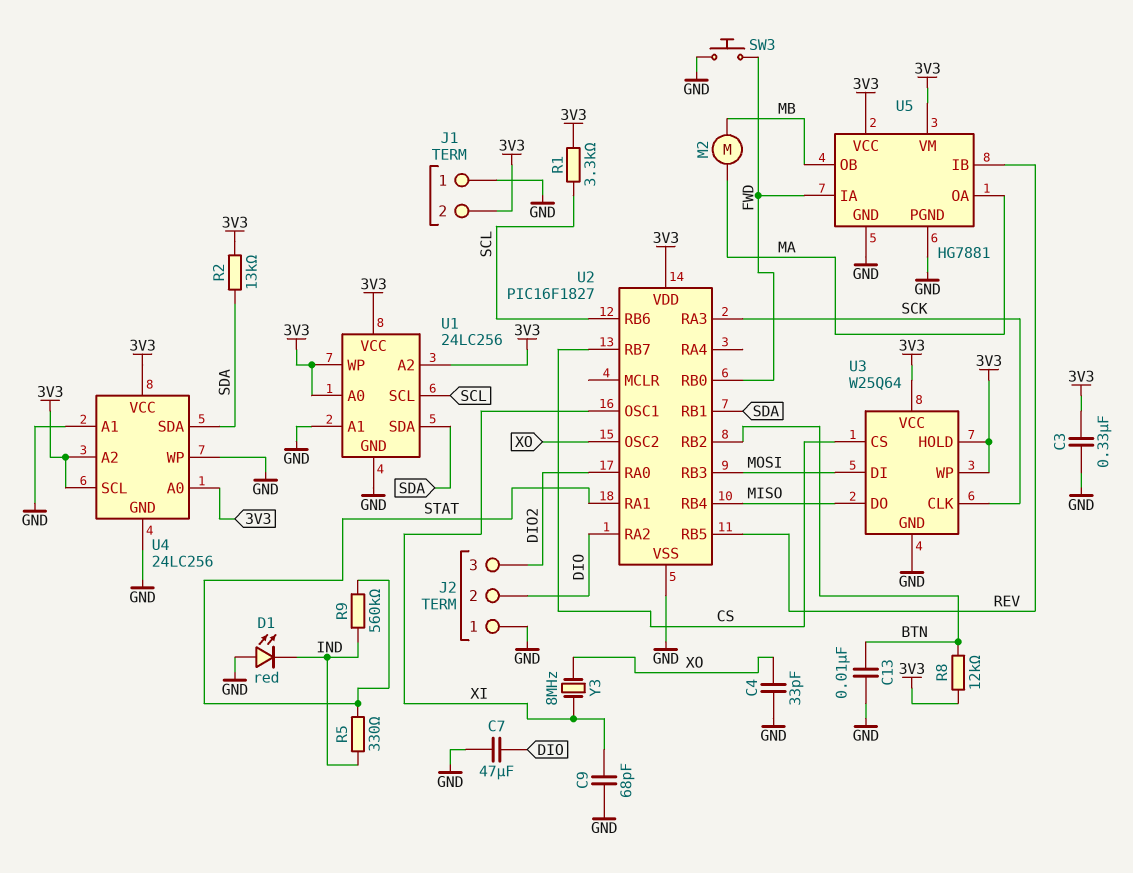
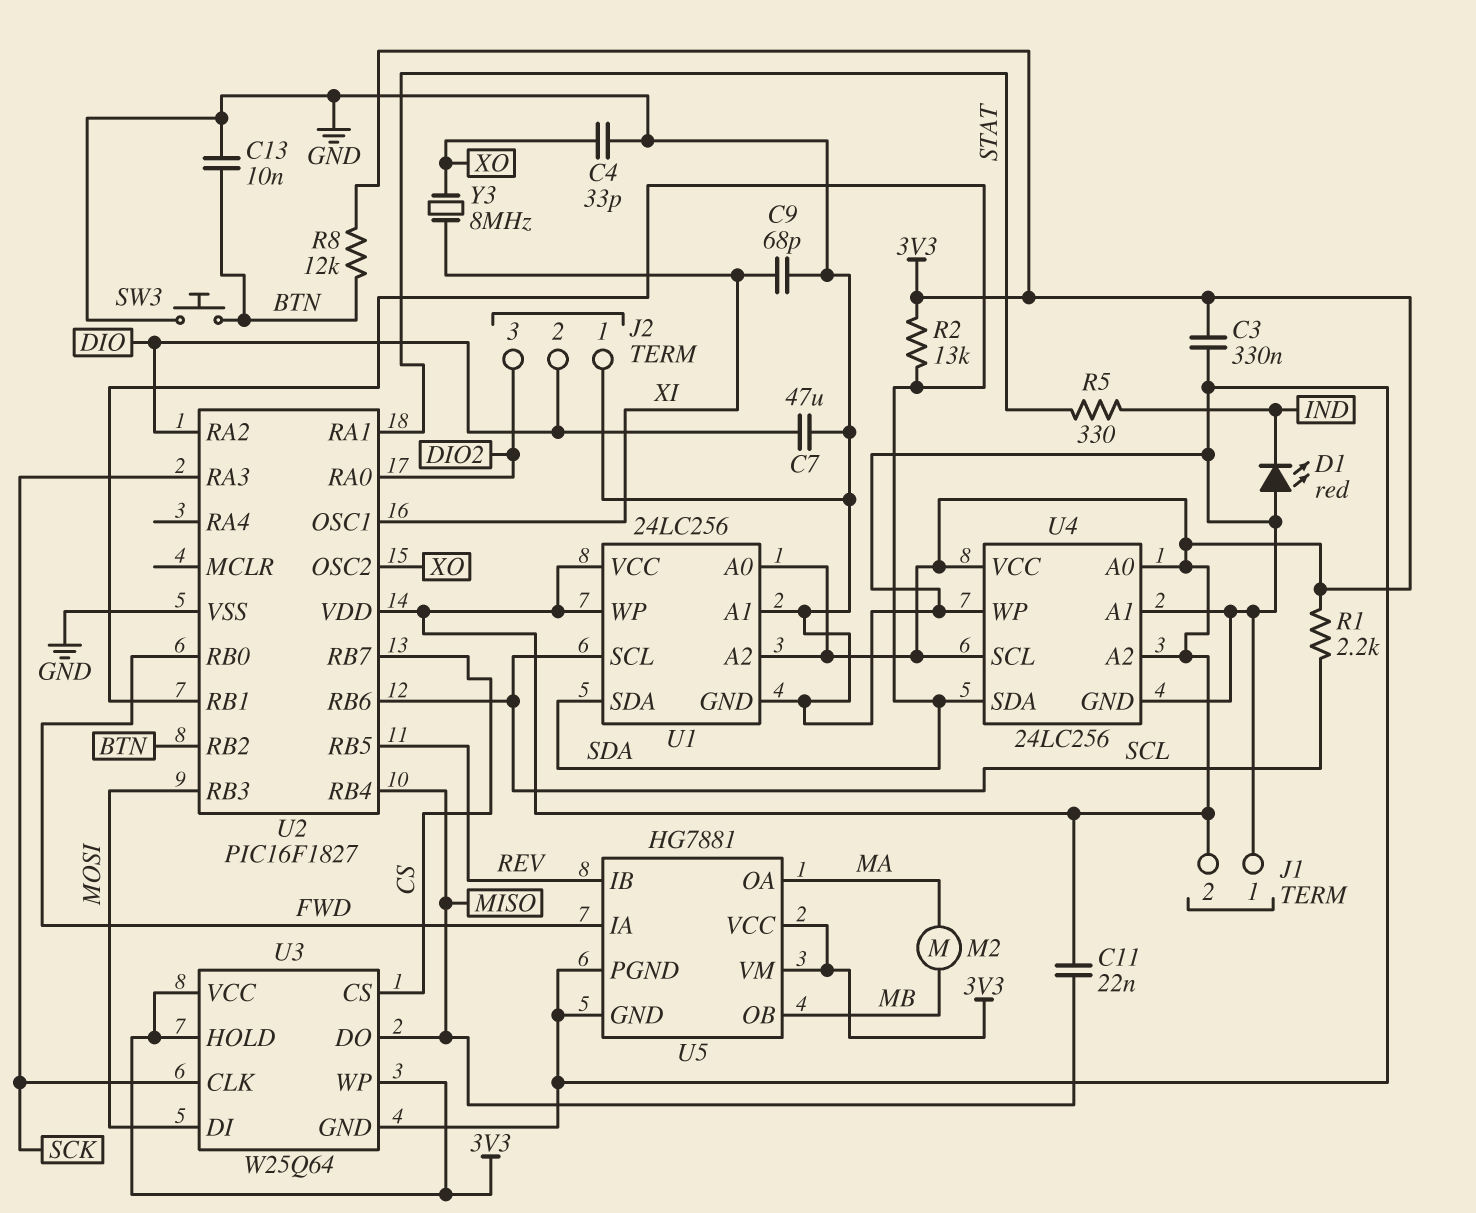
C11: none -> 22nF (3V3, MISO)
R1: 3.3k (3V3, SCL) -> 2.2k (3V3, SCL)
R9: 560k (IND, STAT) -> none
SW3: button (FWD, GND) -> button (BTN, GND)

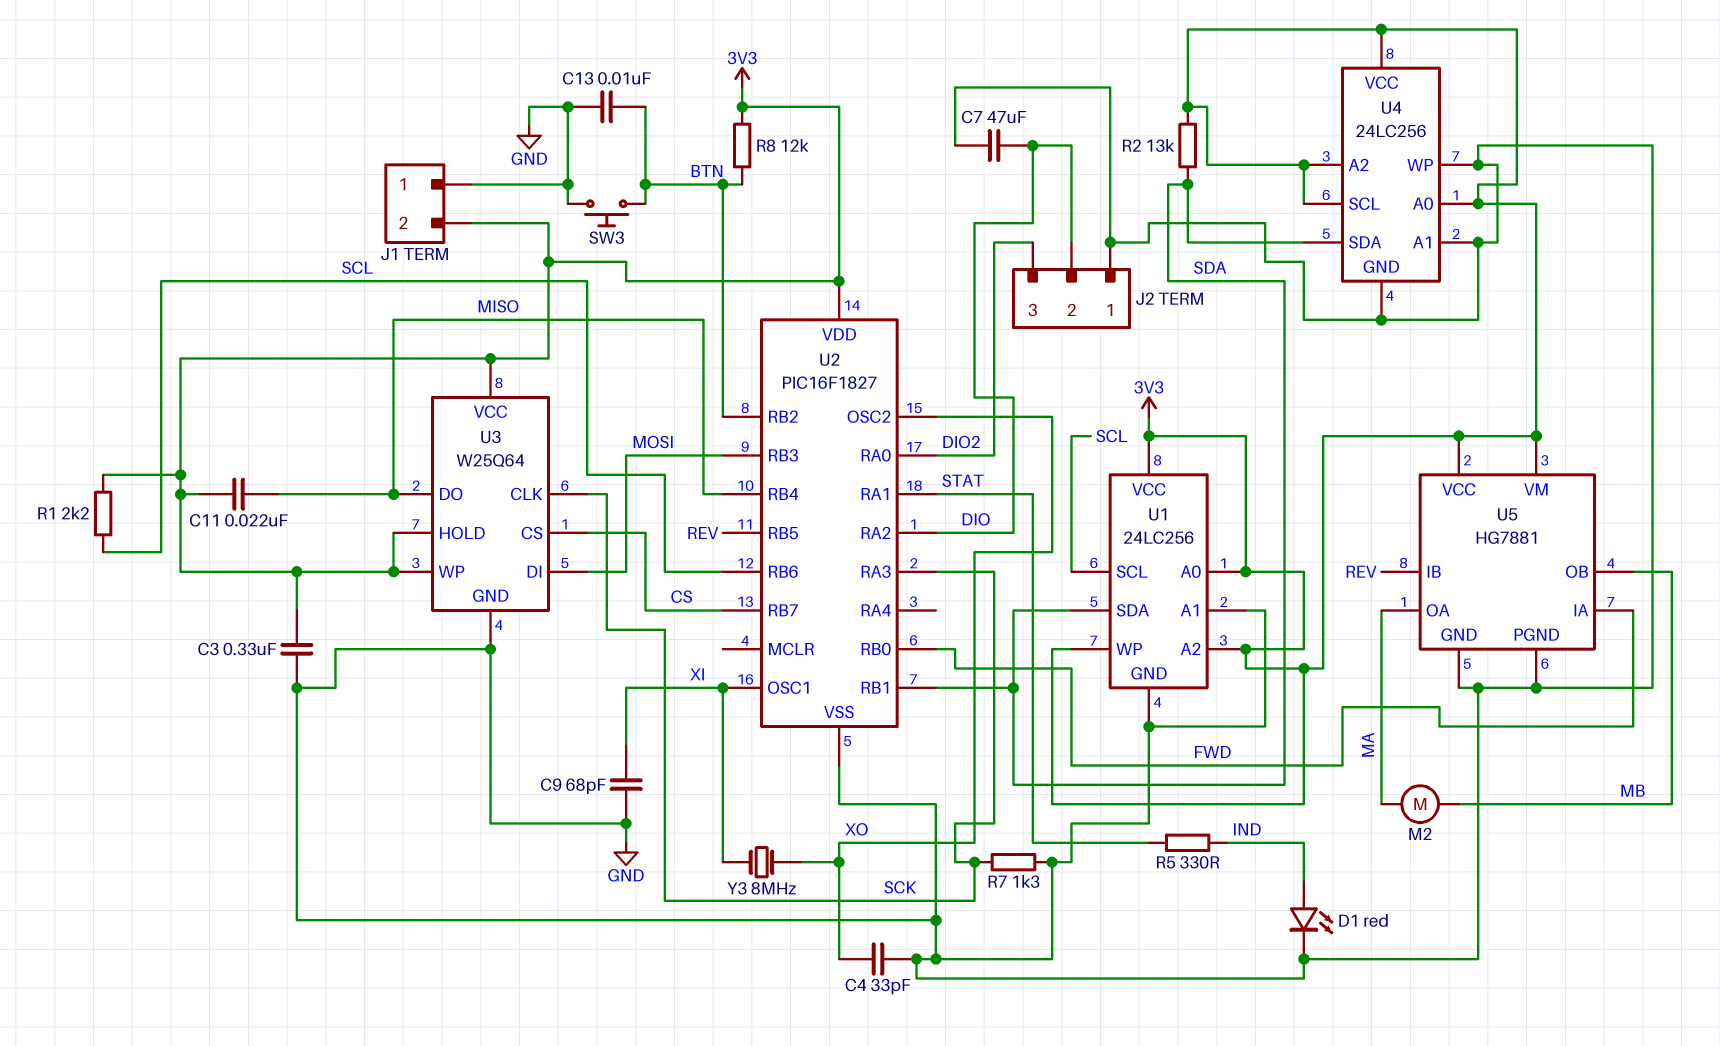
D1: LED red (A GND, K IND) -> LED red (A IND, K GND)
R7: none -> 1.3k (GND, SCK)

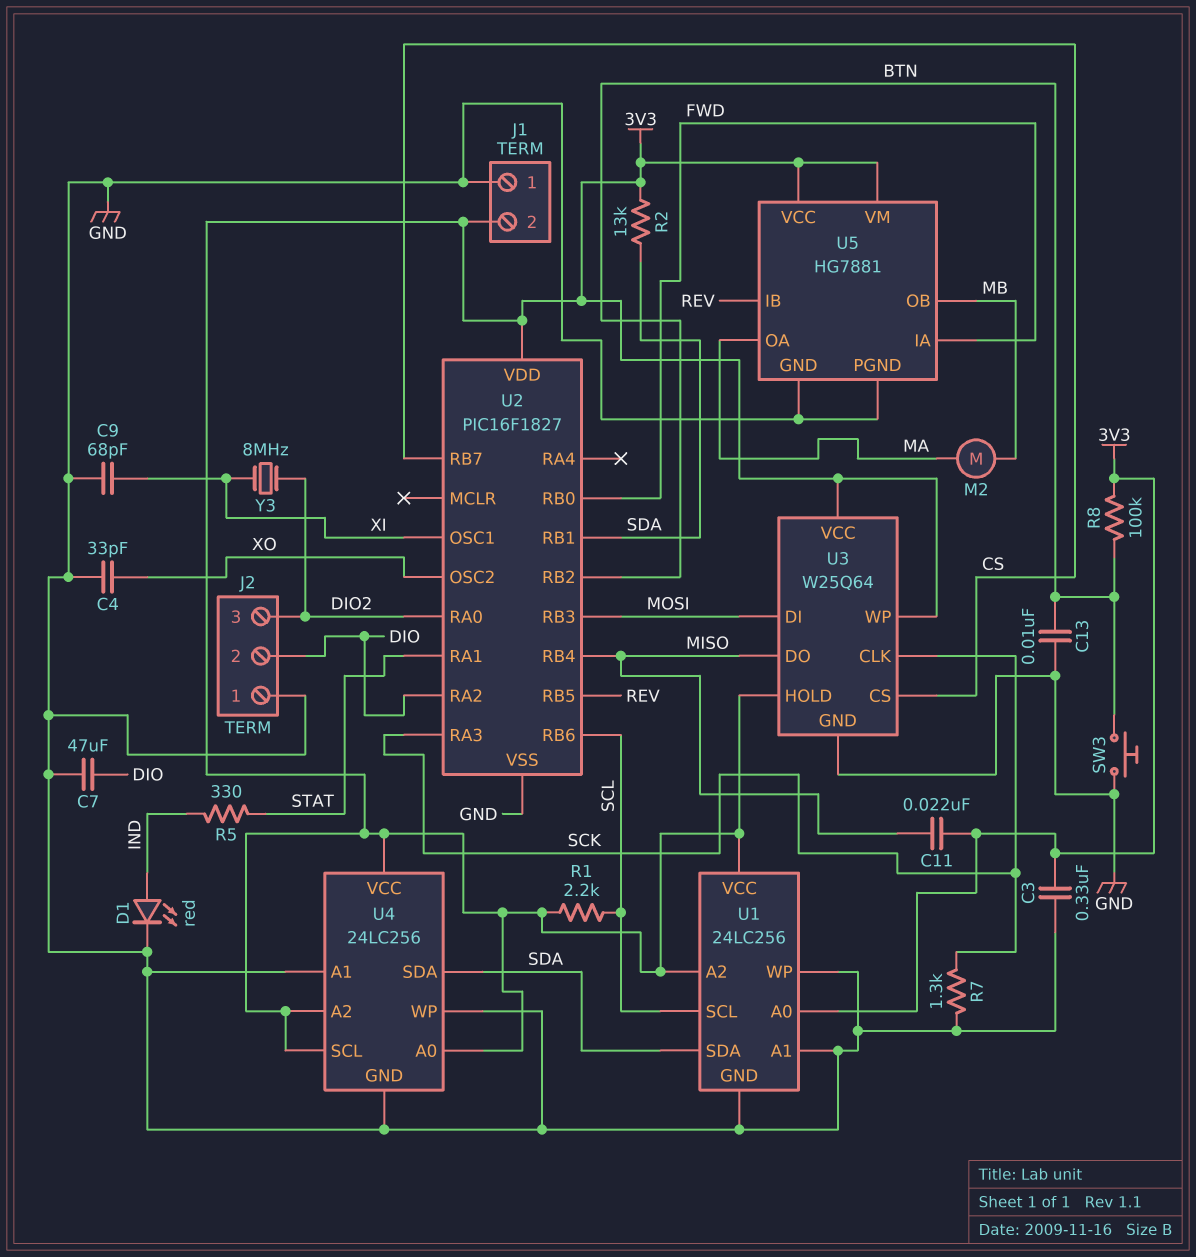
R8: 12k (3V3, BTN) -> 100k (3V3, BTN)
U1 pin WP: 3V3 -> GND
Y3: 8MHz (XI, XO) -> 8MHz (DIO2, XI)

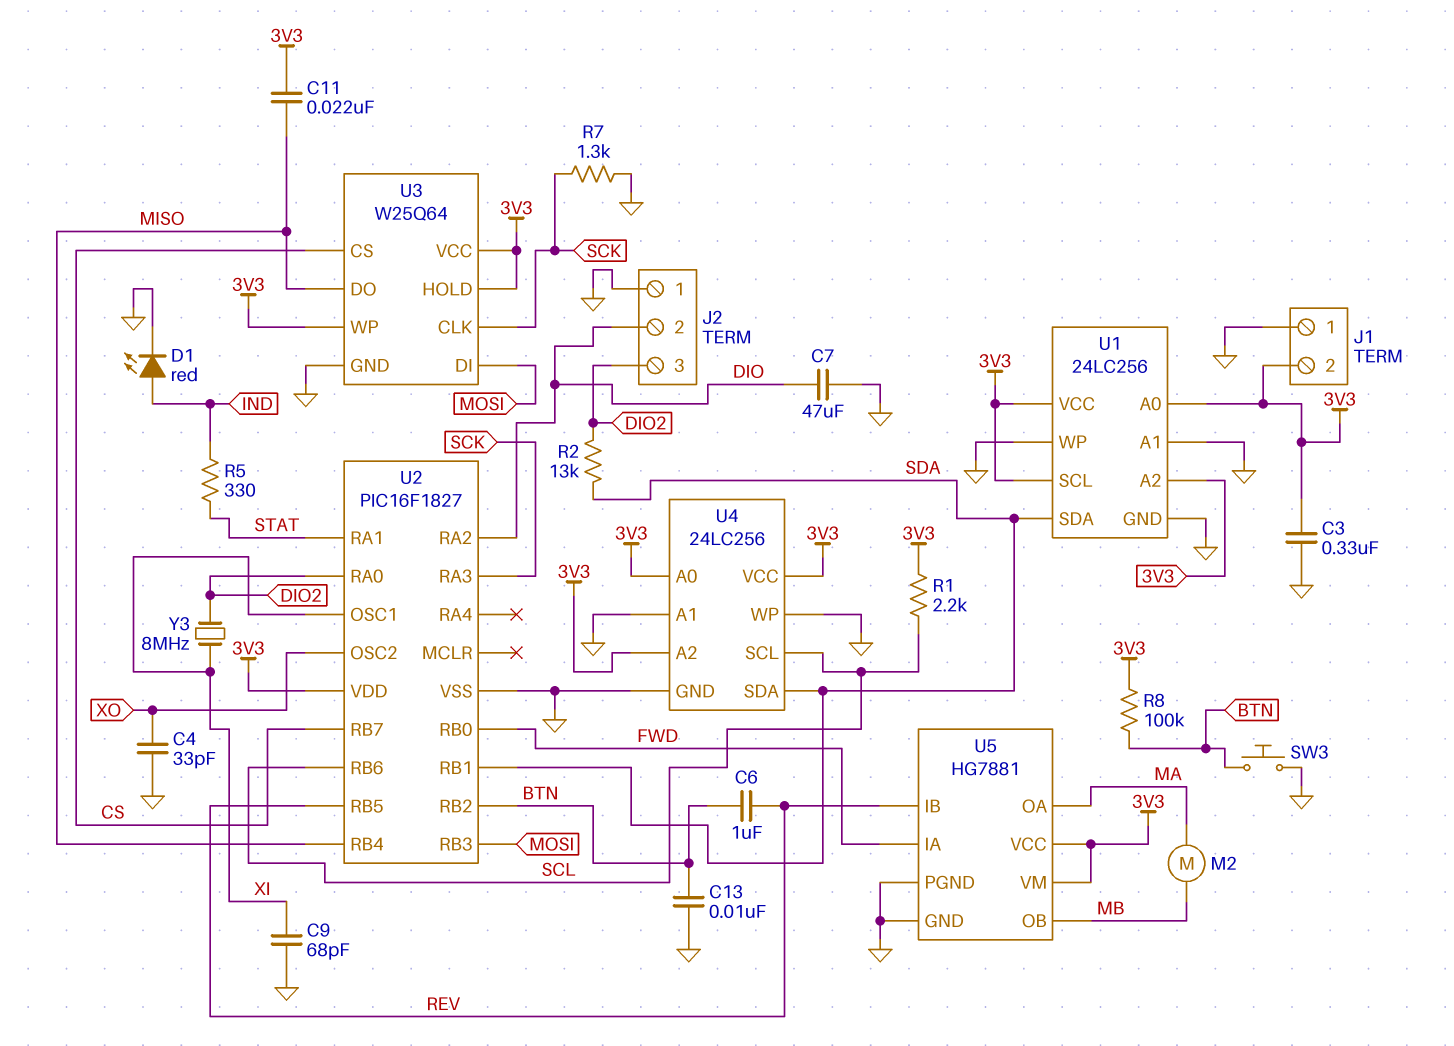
C6: none -> 1uF (BTN, REV)
R2: 13k (3V3, SDA) -> 13k (DIO2, SDA)
U1 pin SCL: SCL -> 3V3
U4 pin SCL: 3V3 -> SCL

